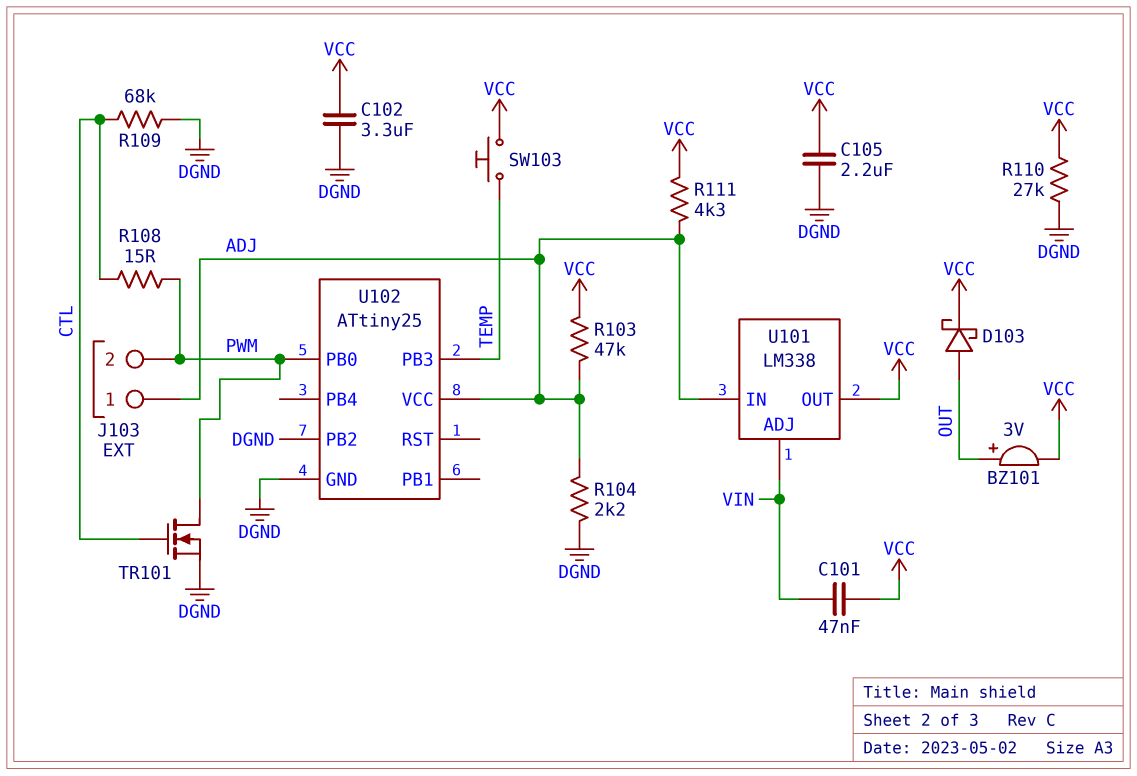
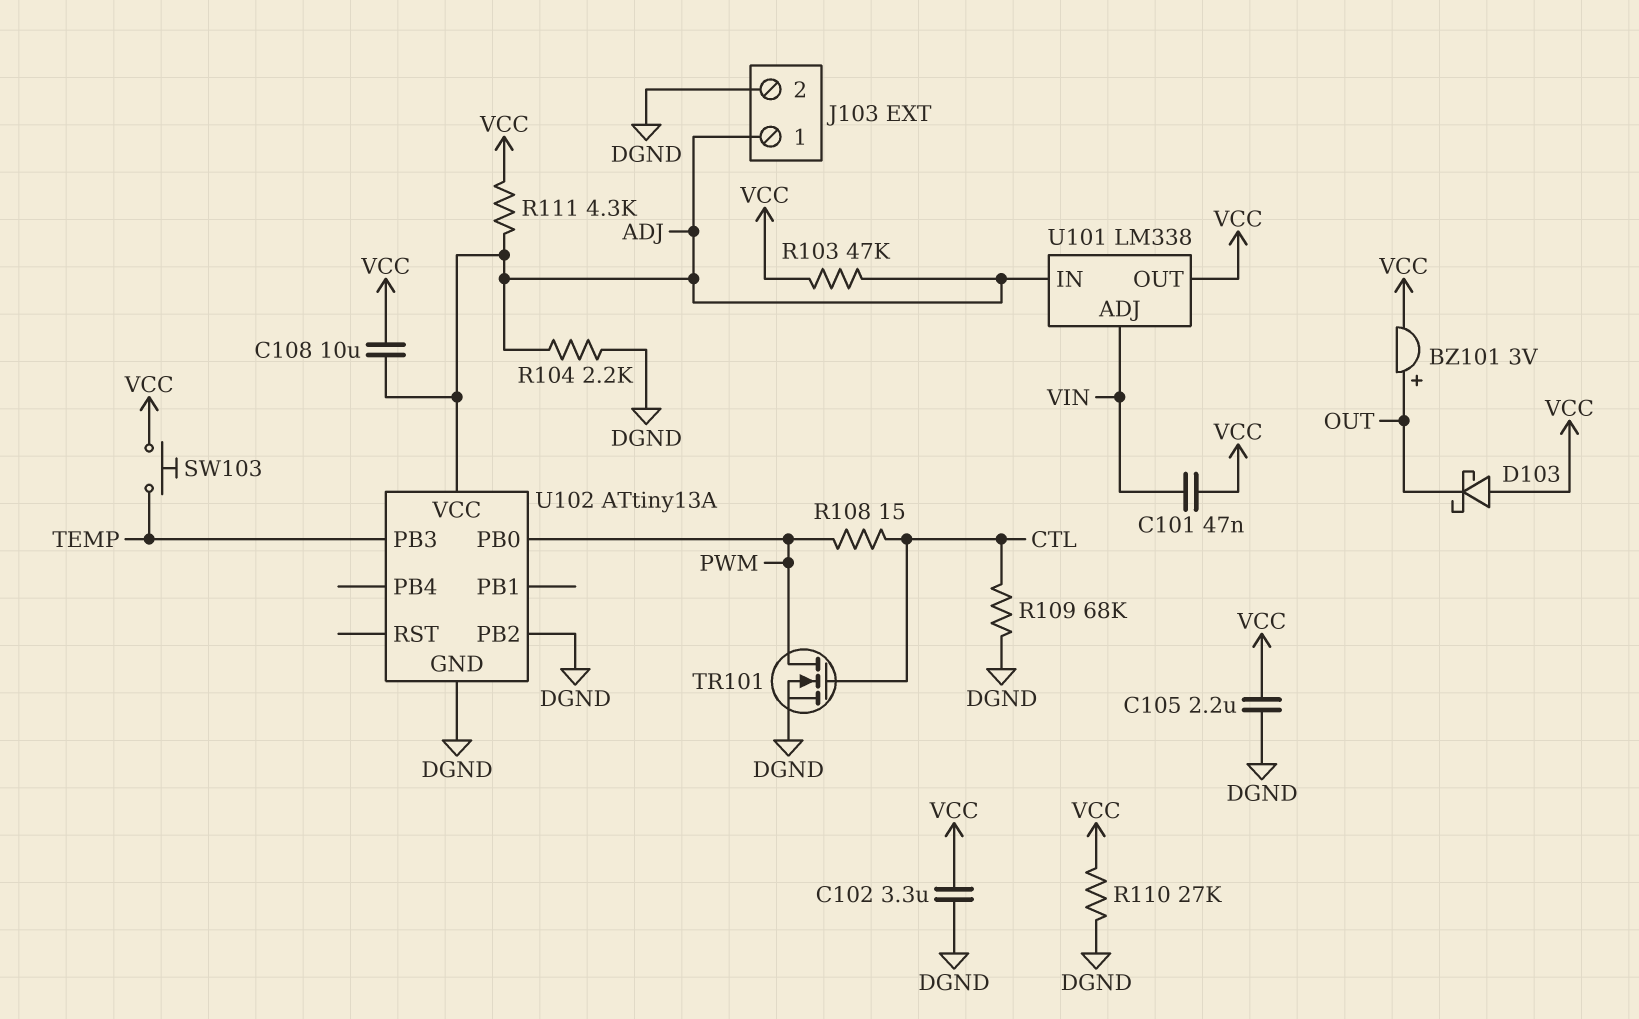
C108: none -> 10uF (ADJ, VCC)
D103: schottky (A OUT, K VCC) -> schottky (A VCC, K OUT)
J103 pin 2: PWM -> DGND
U102: ATtiny25 -> ATtiny13A

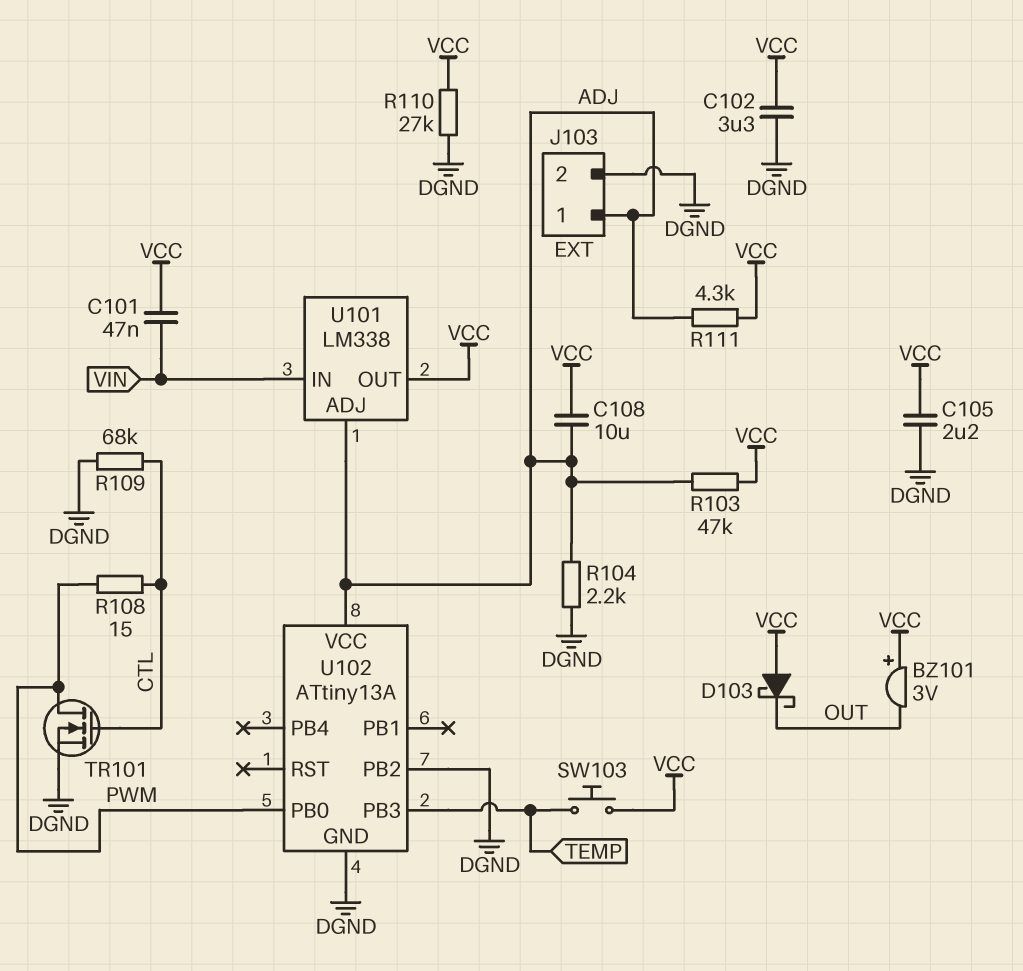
BZ101: buzzer 3V (plus OUT, minus VCC) -> buzzer 3V (plus VCC, minus OUT)
U101 pin ADJ: VIN -> ADJ
U101 pin IN: ADJ -> VIN

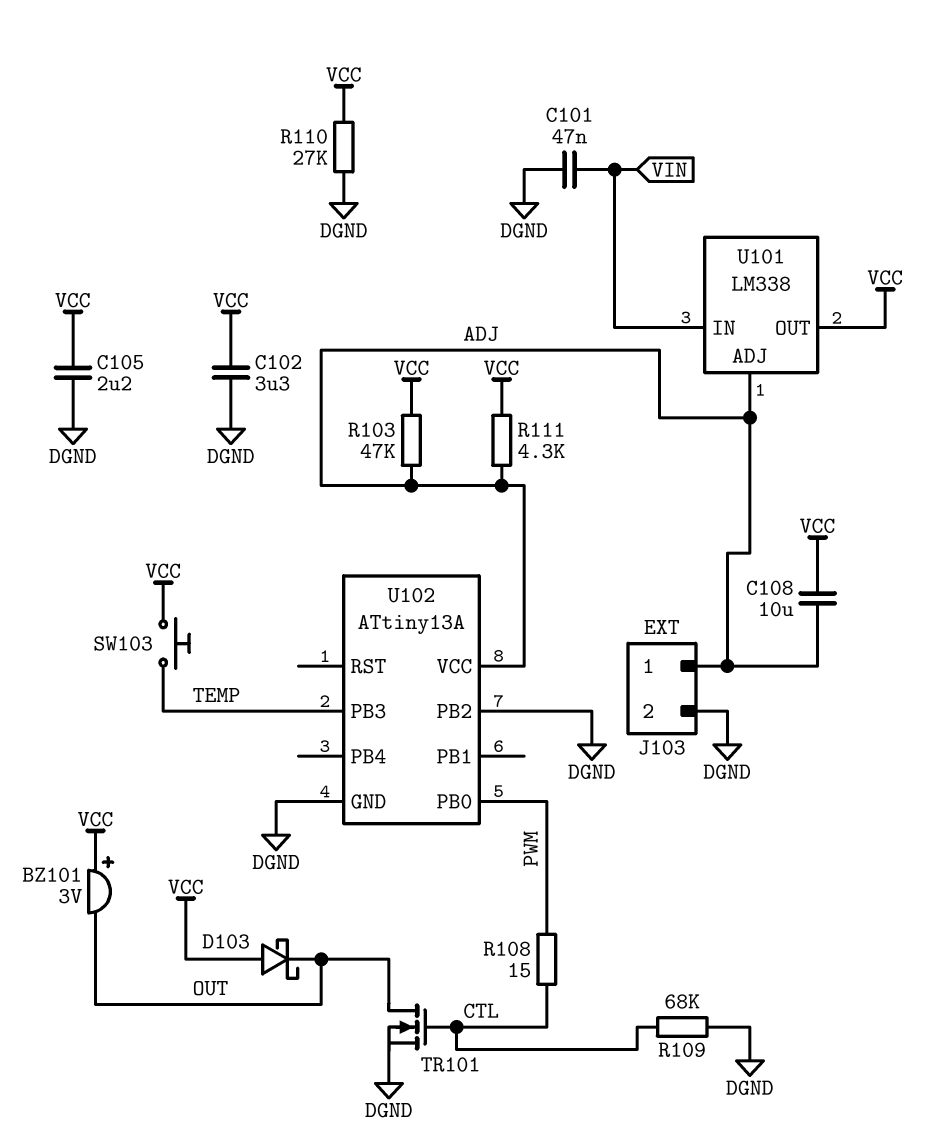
C101: 47nF (VCC, VIN) -> 47nF (DGND, VIN)
R104: 2.2k (ADJ, DGND) -> none
TR101: NMOS (G CTL, D PWM, S DGND) -> NMOS (G CTL, D OUT, S DGND)

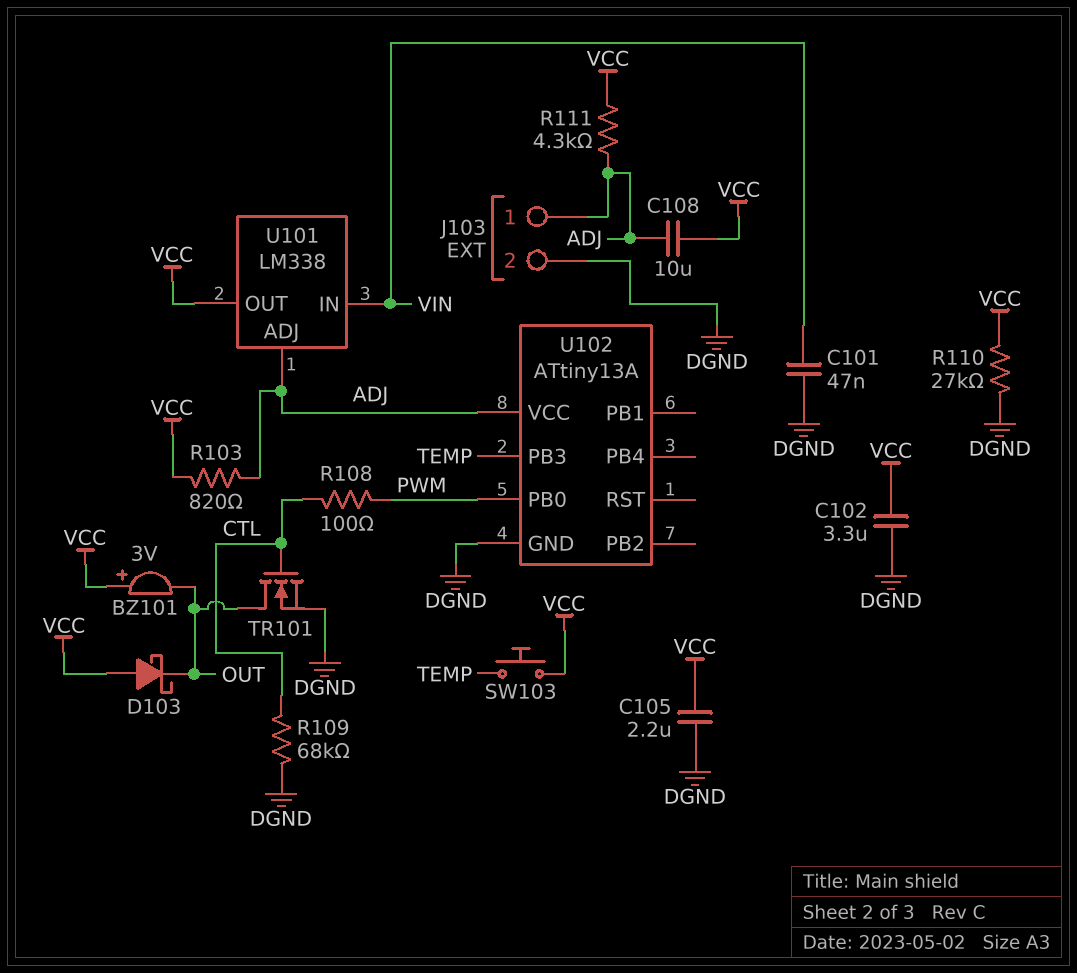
R103: 47k (ADJ, VCC) -> 820 (ADJ, VCC)
R108: 15 (CTL, PWM) -> 100 (CTL, PWM)
U102 pin PB2: DGND -> none

